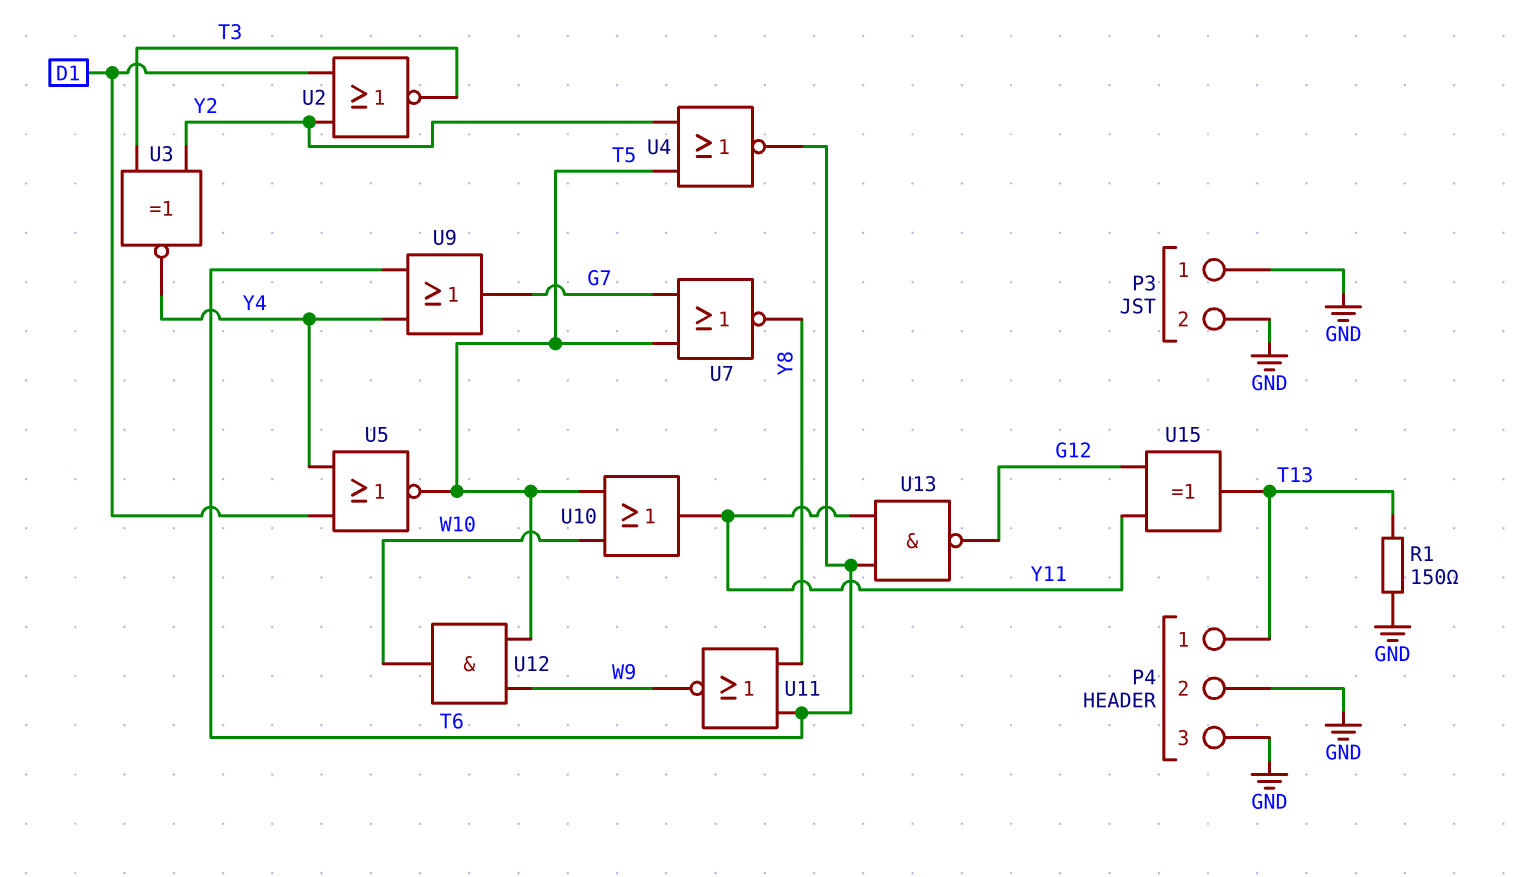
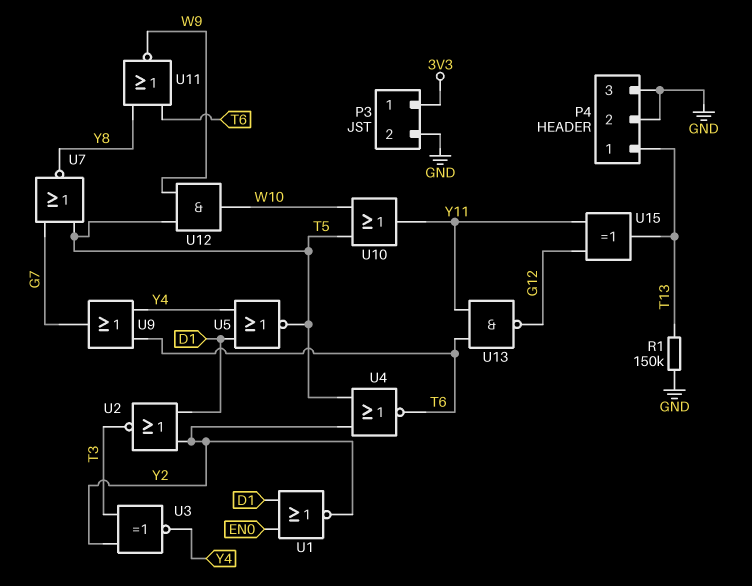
P3 pin 1: GND -> 3V3
R1: 150 (GND, T13) -> 150k (GND, T13)
U1: none -> NOR (in D1, in EN0, out Y2)

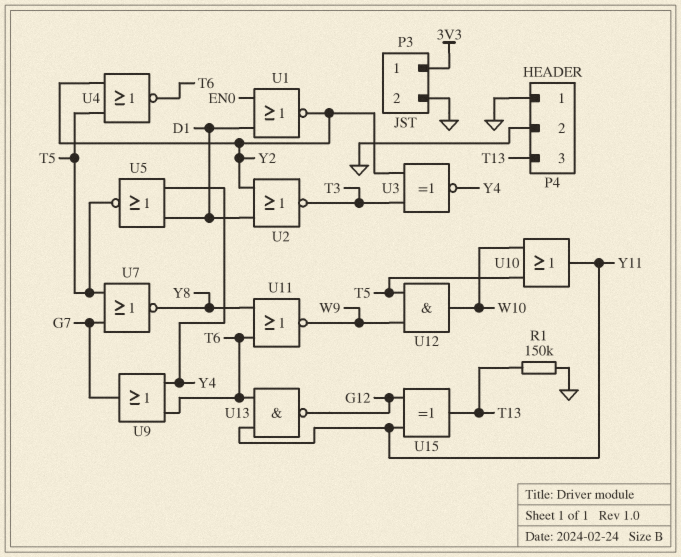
P4 pin 1: T13 -> GND
P4 pin 3: GND -> T13

